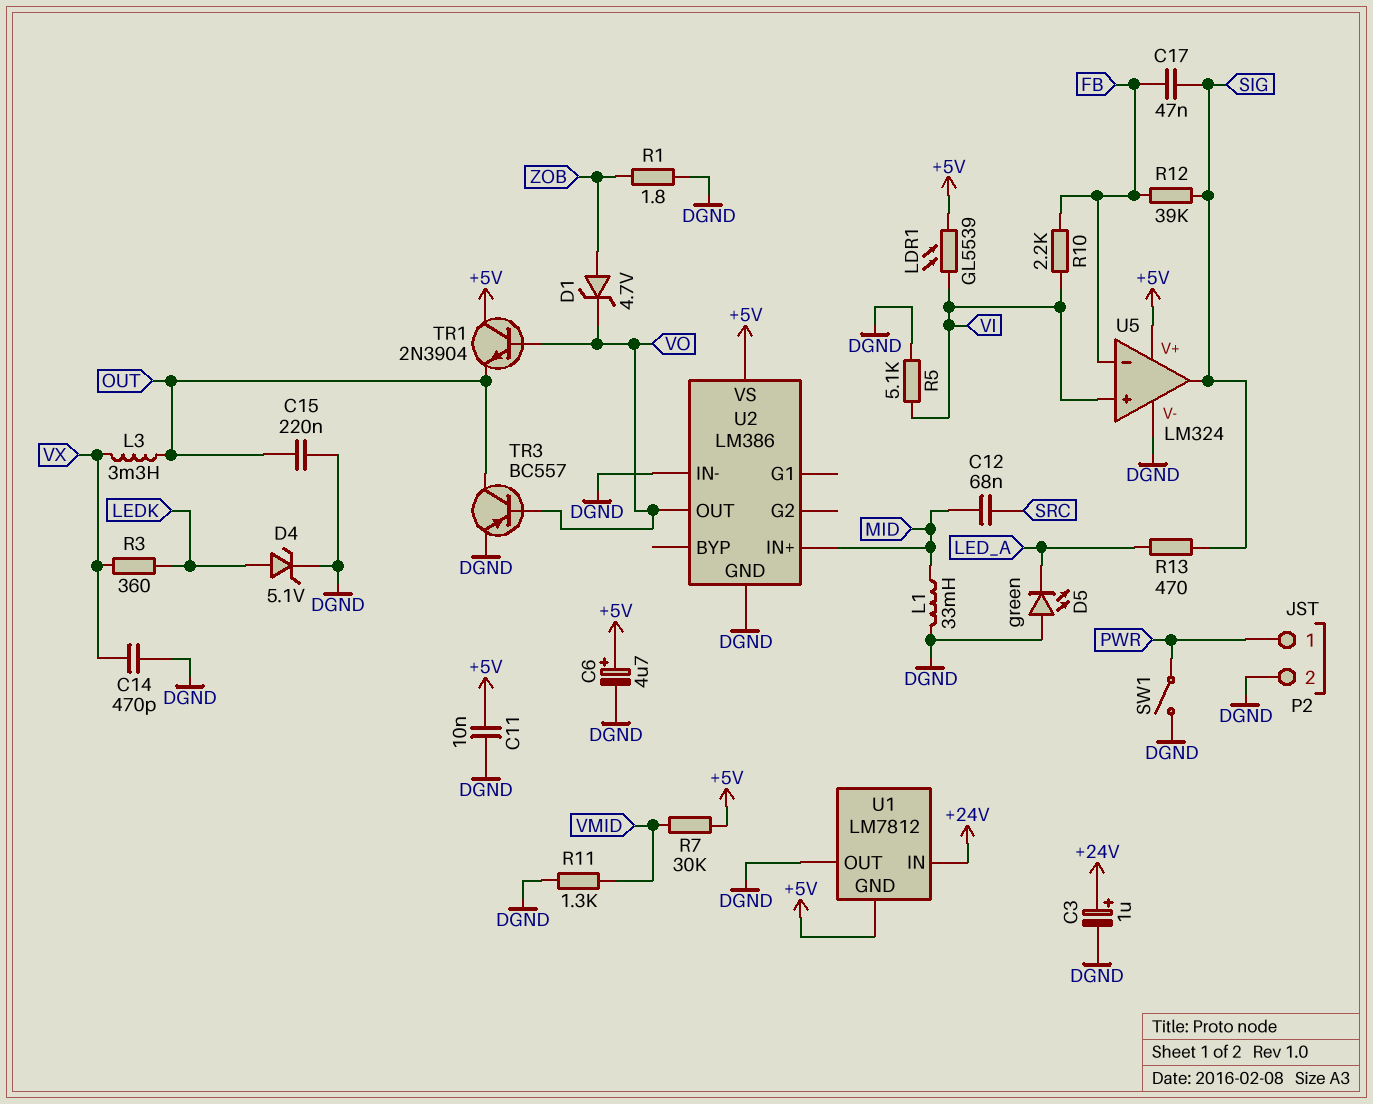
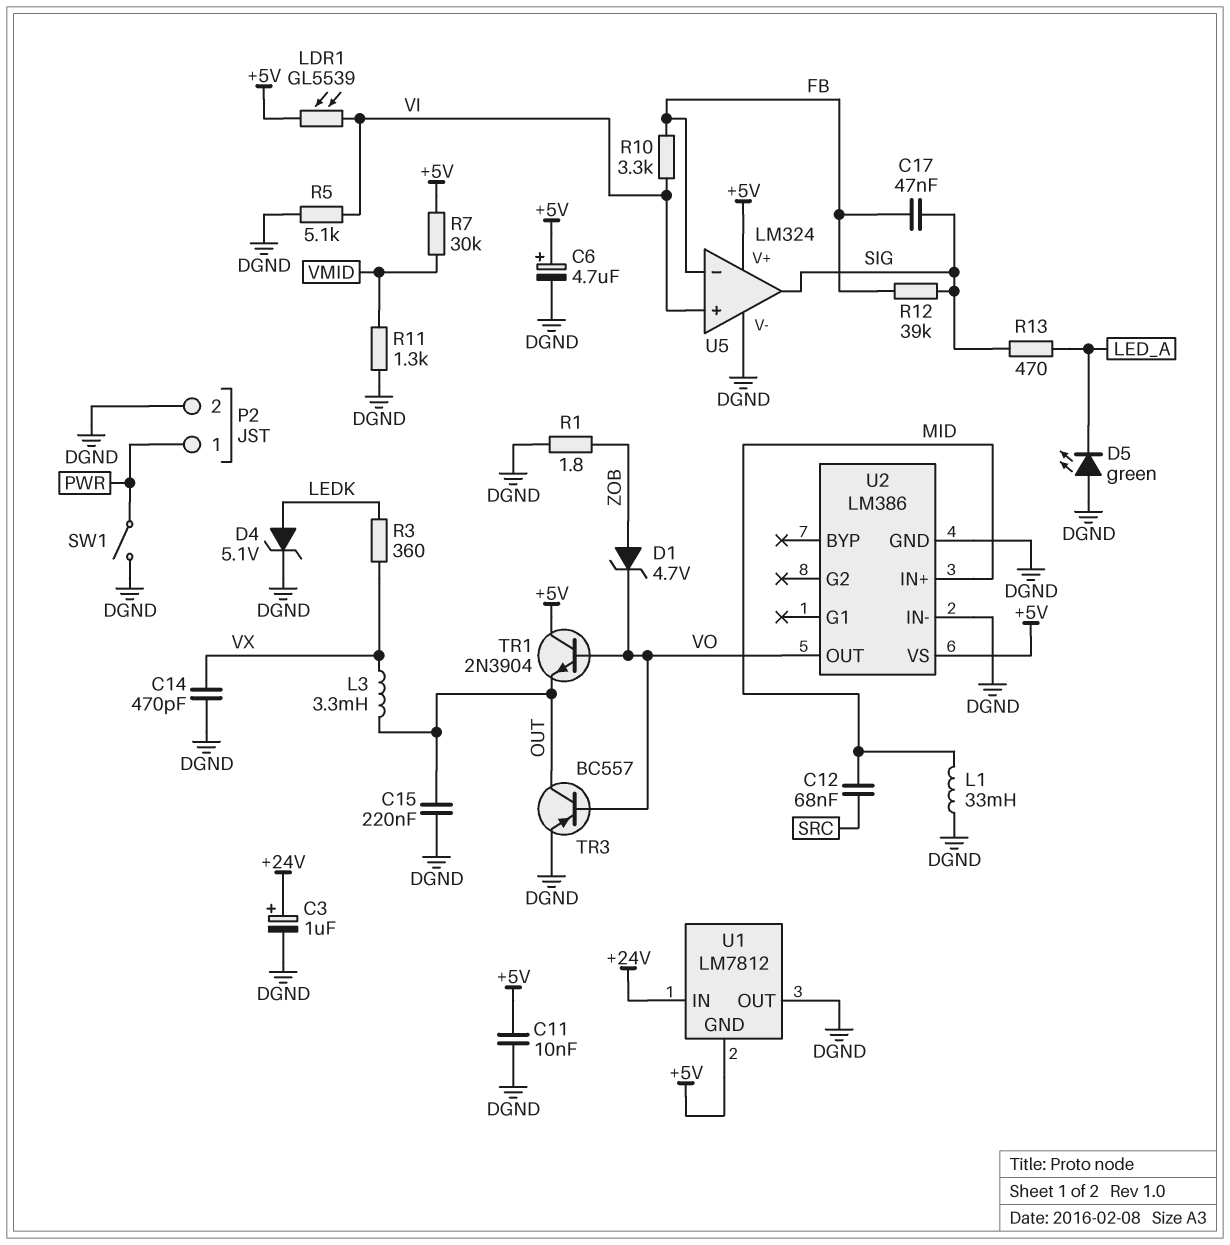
R10: 2.2k (FB, VI) -> 3.3k (FB, VI)

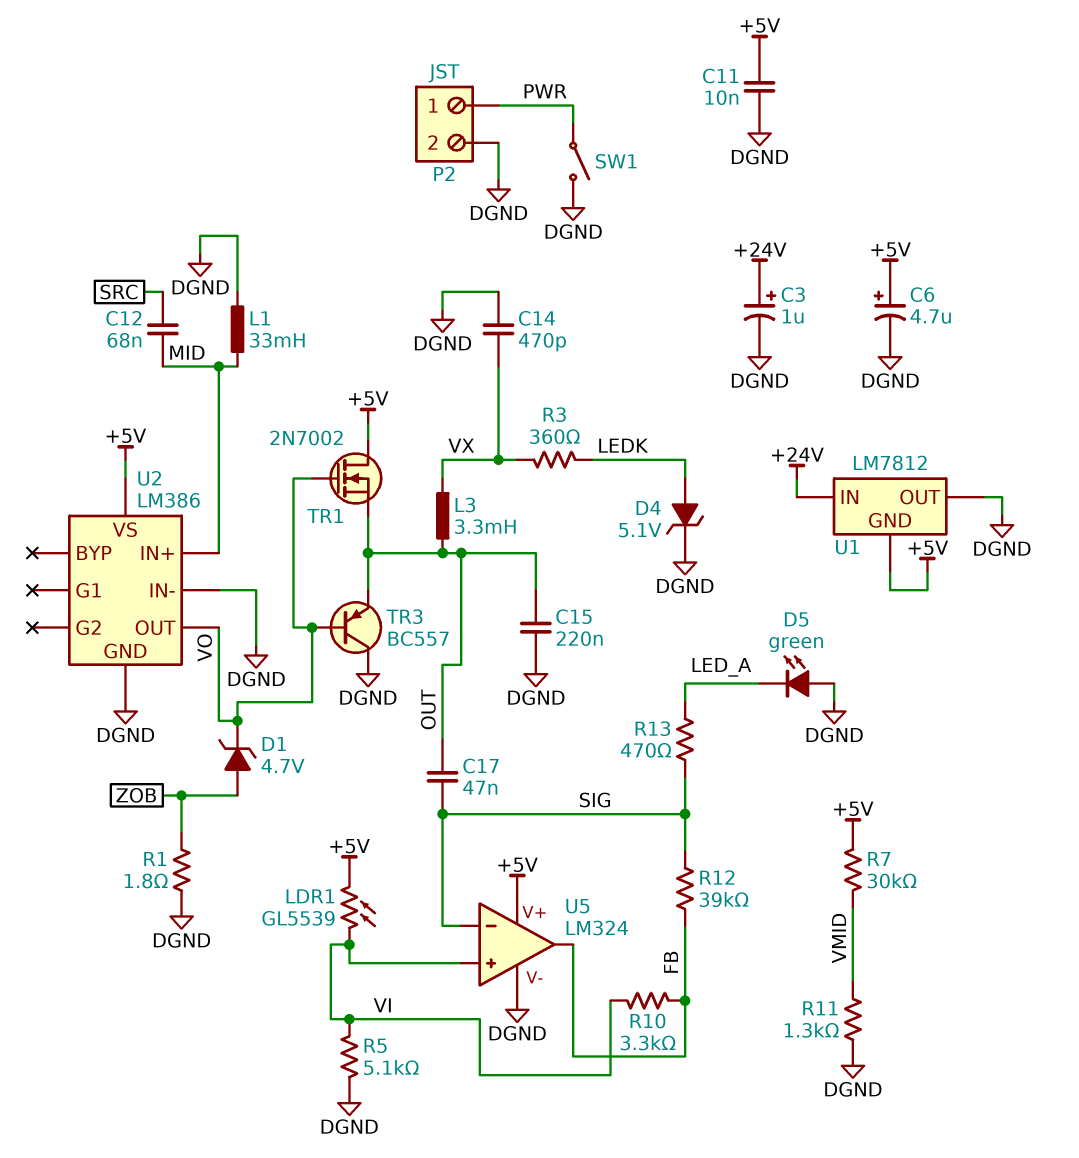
C17: 47nF (FB, SIG) -> 47nF (OUT, SIG)
TR1: NPN 2N3904 (B VO, C +5V, E OUT) -> NMOS 2N7002 (G VO, D +5V, S OUT)
TR3: PNP BC557 (B VO, C OUT, E DGND) -> PNP BC557 (B VO, C DGND, E OUT)
U5 pin in-: FB -> SIG
U5 pin out: SIG -> FB

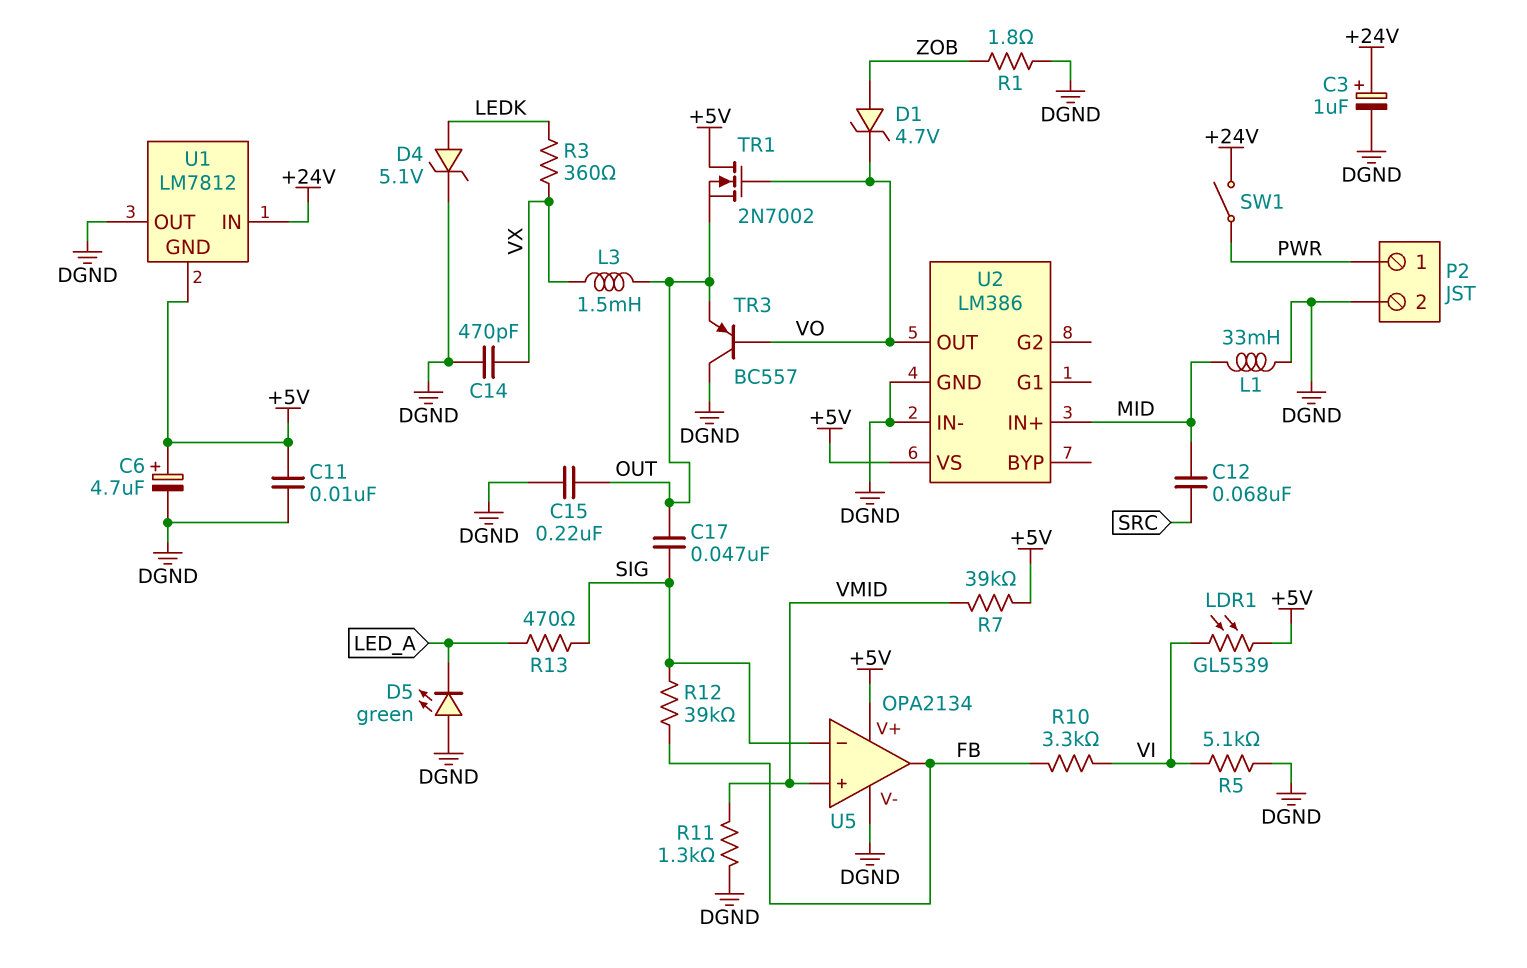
L3: 3.3mH (OUT, VX) -> 1.5mH (OUT, VX)
R7: 30k (+5V, VMID) -> 39k (+5V, VMID)
SW1: switch (DGND, PWR) -> switch (+24V, PWR)
U5: LM324 -> OPA2134
U5 pin in+: VI -> VMID

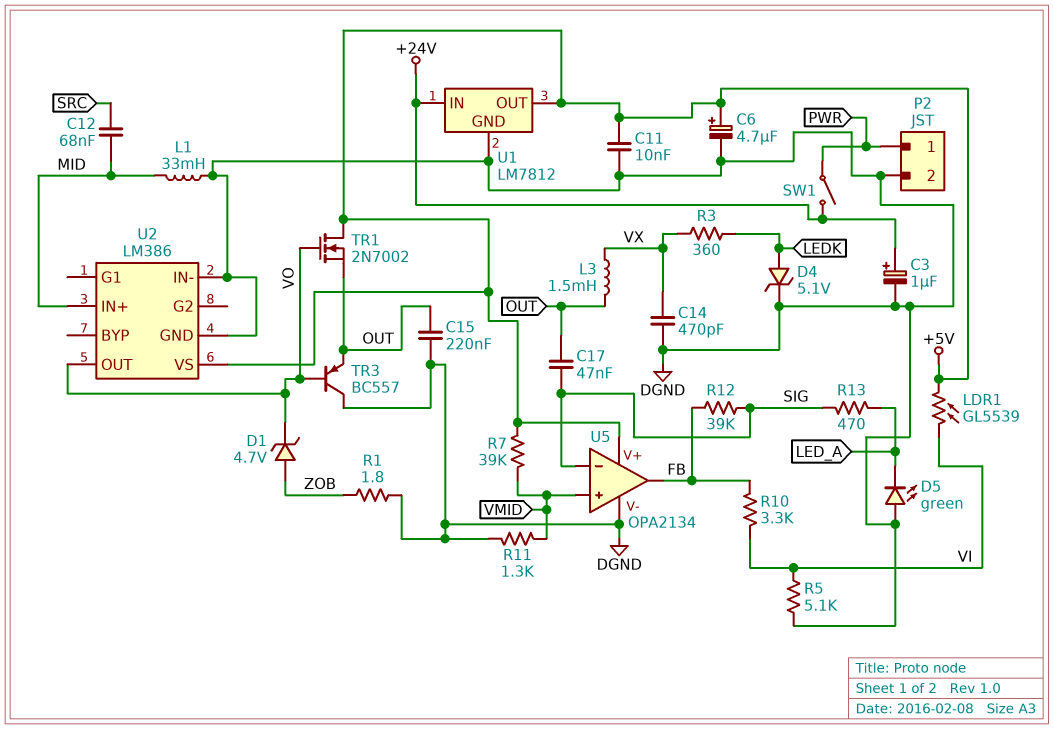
U1 pin GND: +5V -> DGND
U1 pin OUT: DGND -> +5V

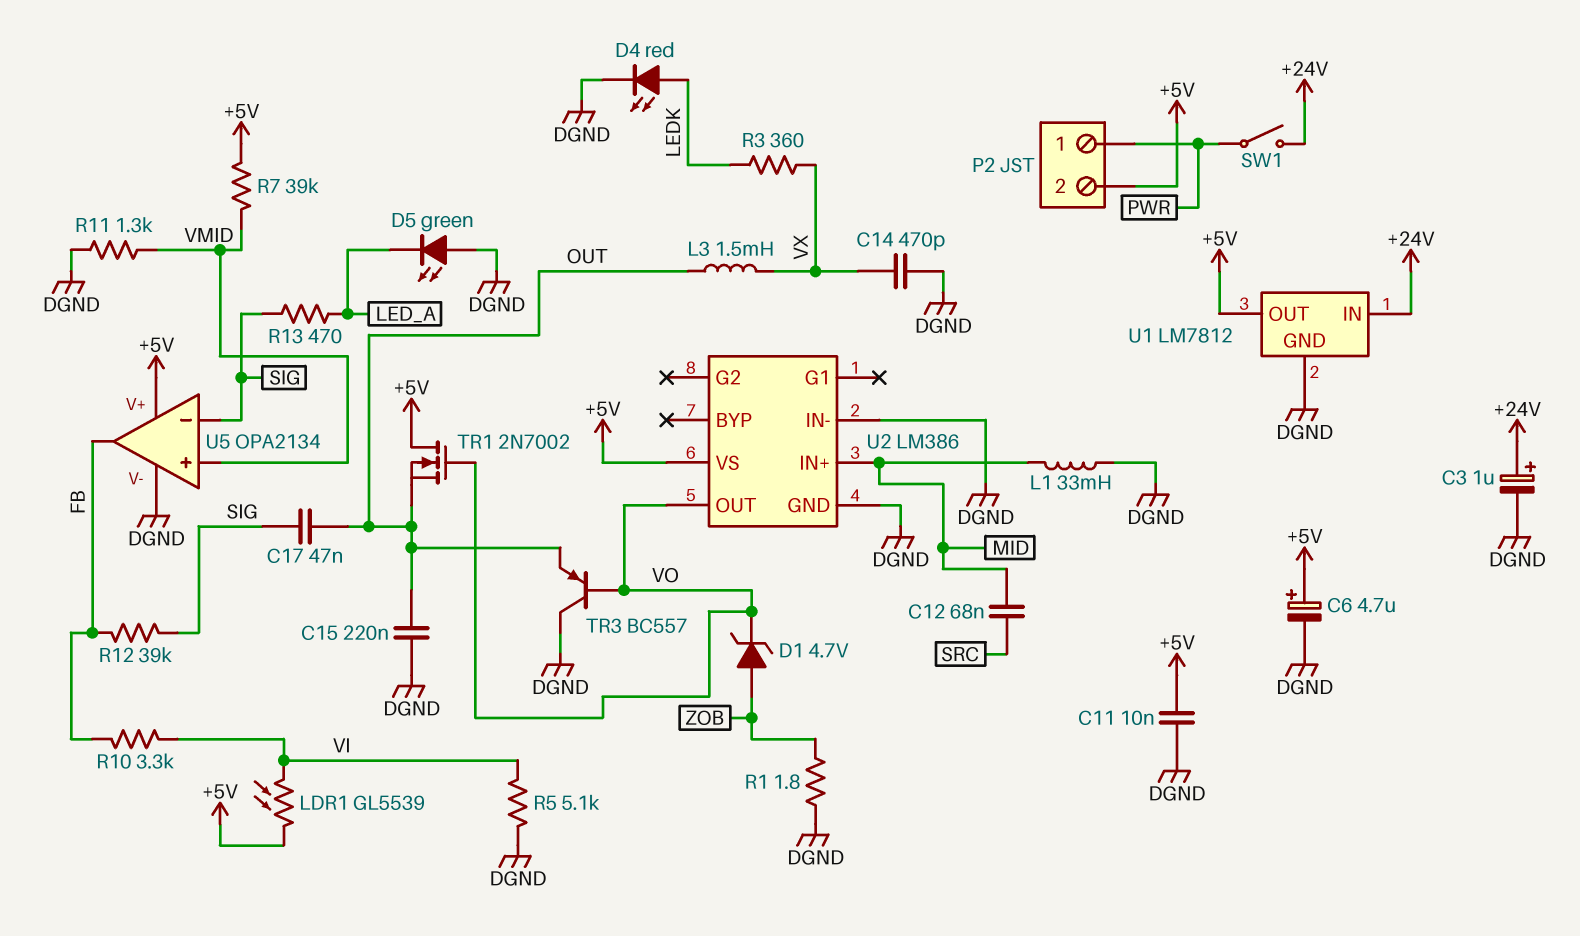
D4: zener 5.1V (A LEDK, K DGND) -> LED red (A LEDK, K DGND)
P2 pin 2: DGND -> +5V

